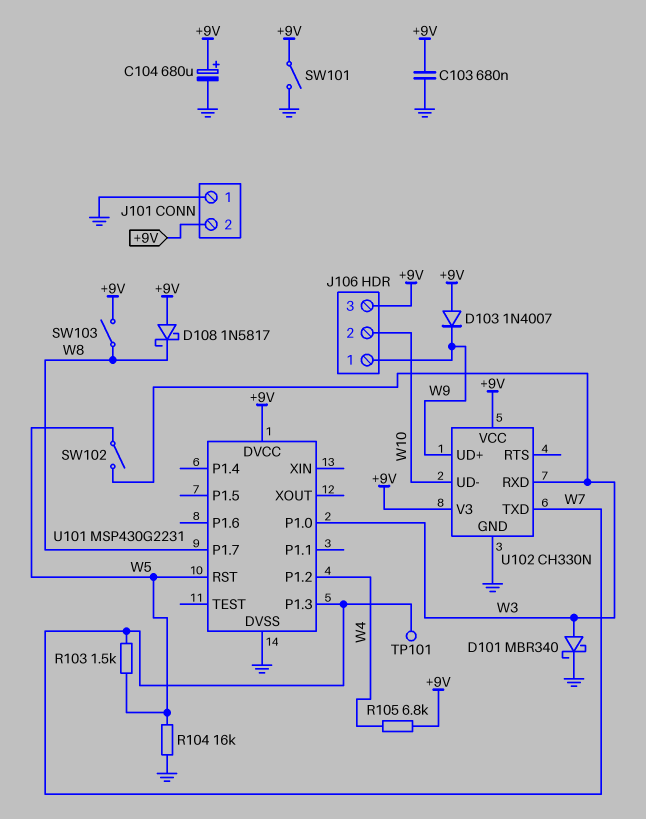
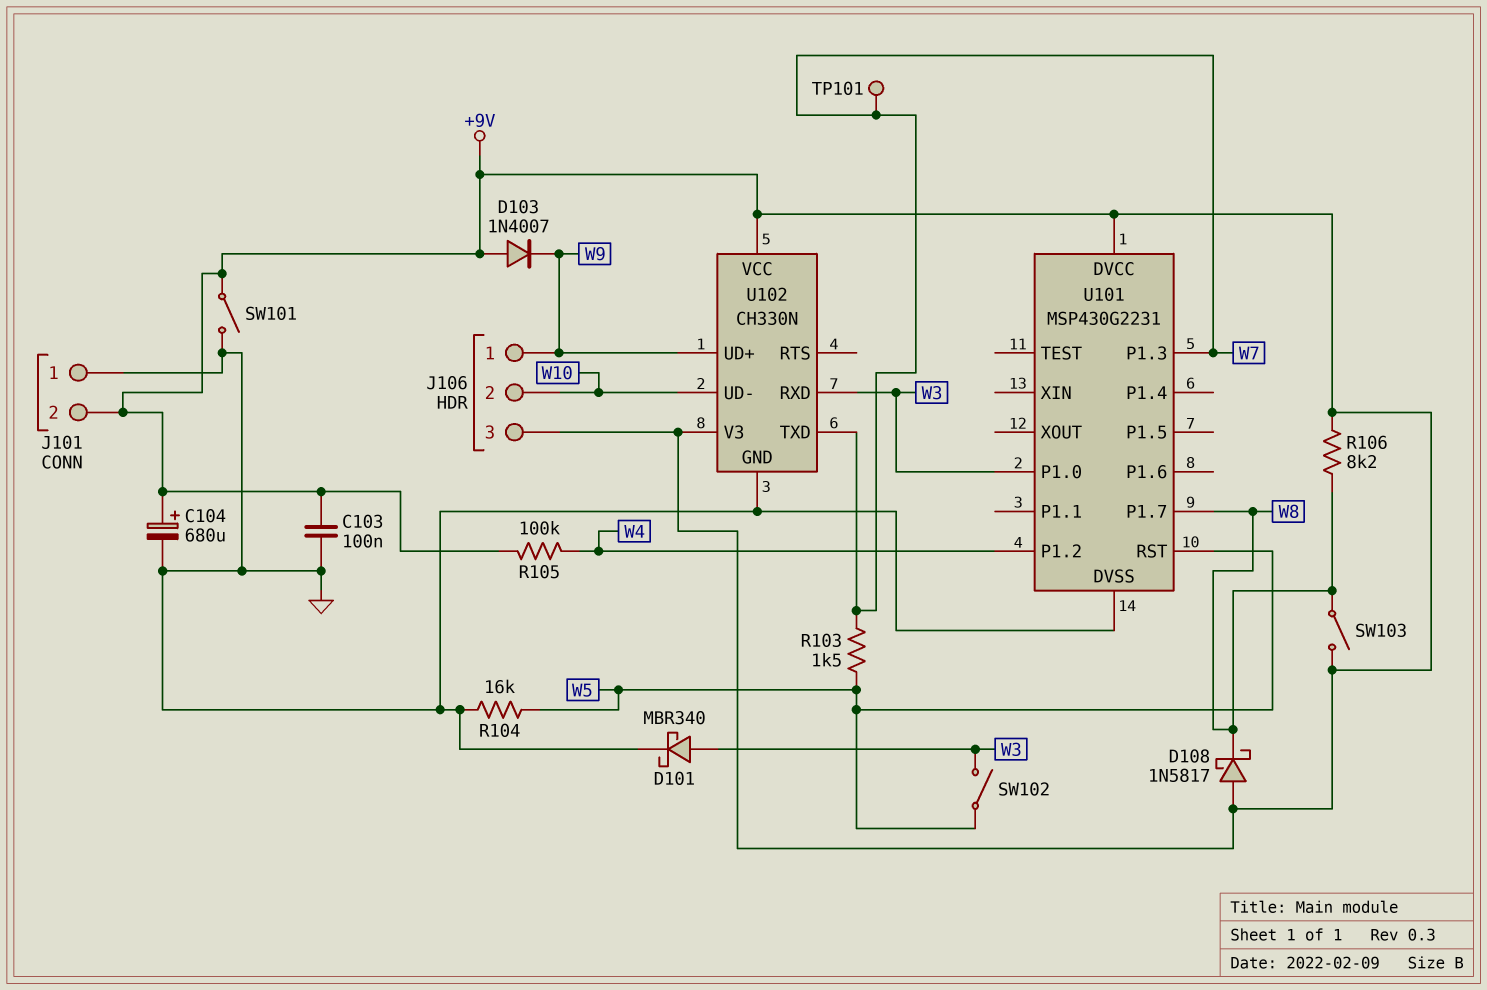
C103: 680nF (+9V, GND) -> 100nF (+9V, GND)
R105: 6.8k (+9V, W4) -> 100k (+9V, W4)
R106: none -> 8.2k (+9V, W8)

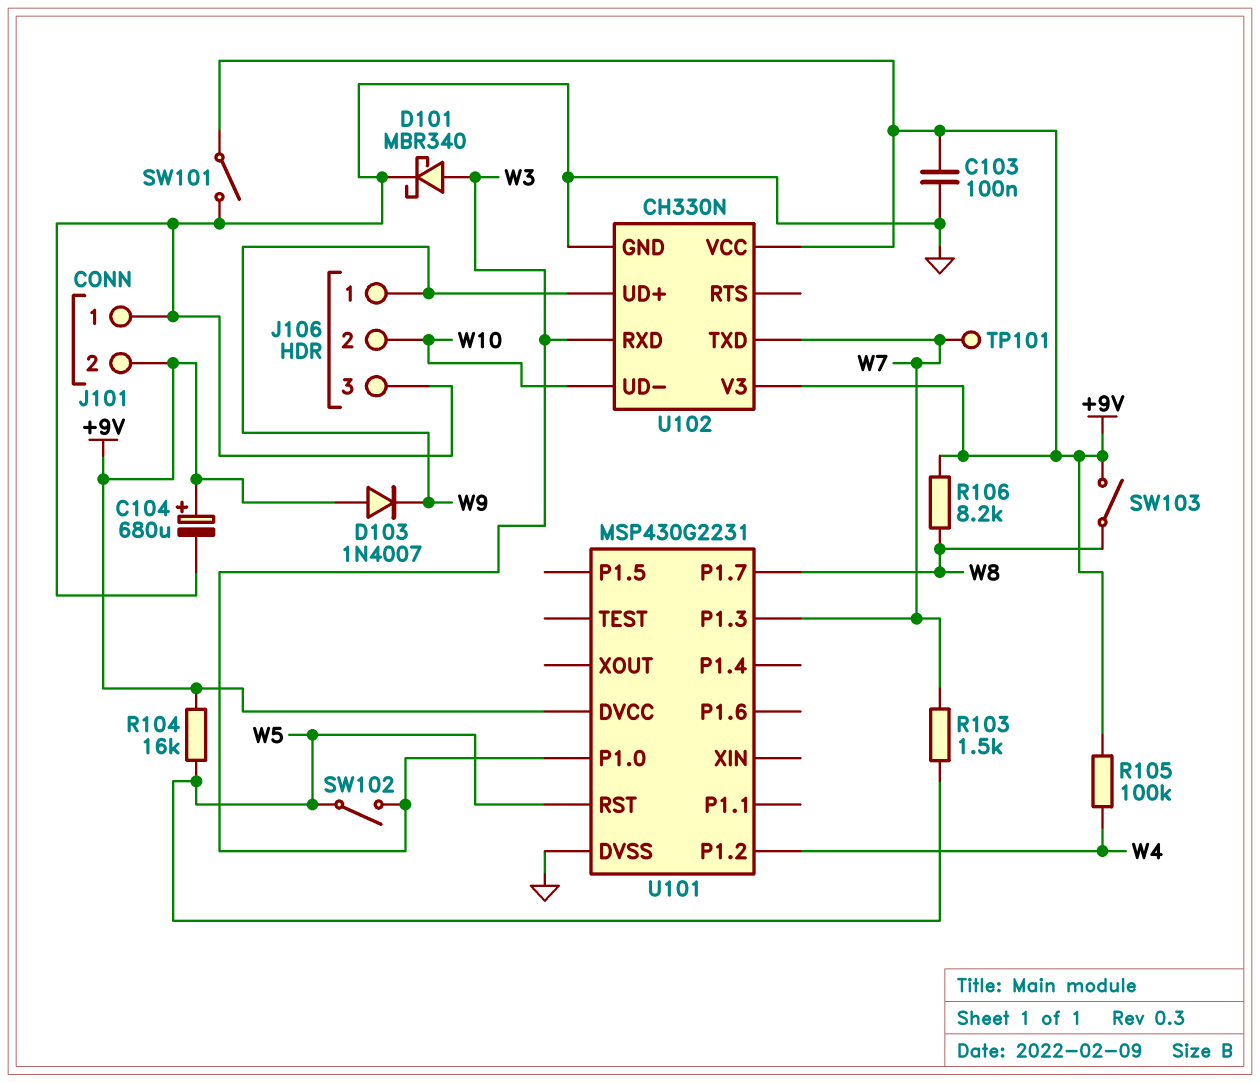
D108: schottky 1N5817 (A +9V, K W8) -> none
J106 pin 3: +9V -> GND
R104: 16k (GND, W5) -> 16k (+9V, W5)

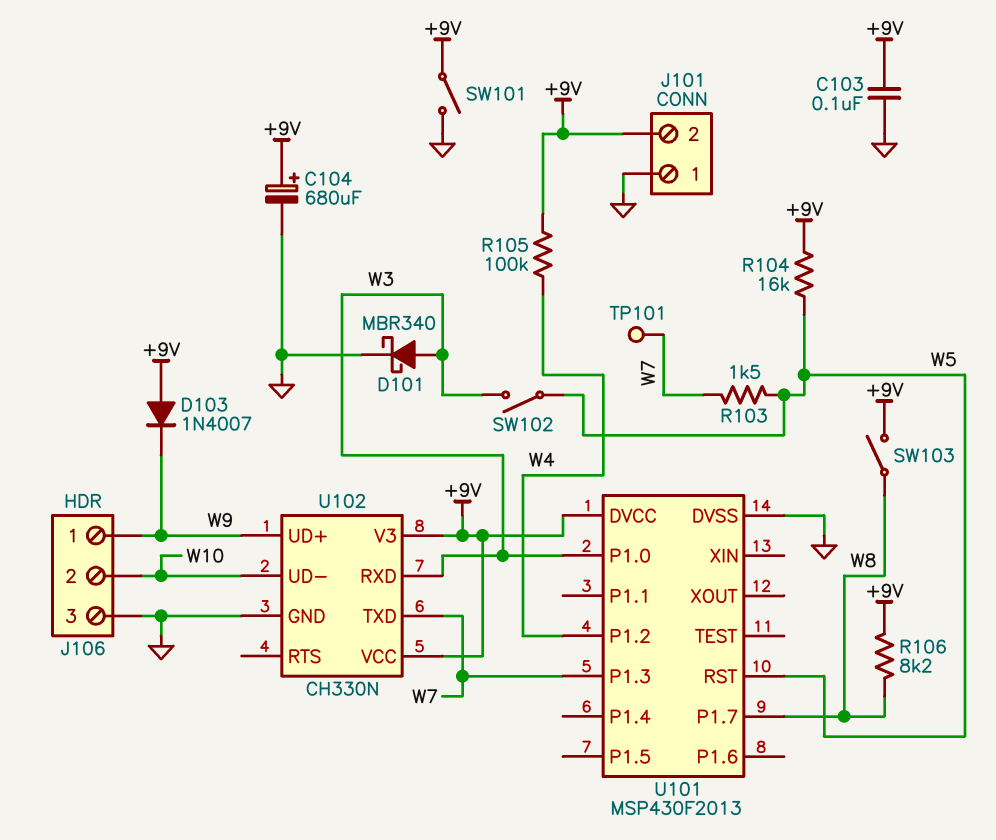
U101: MSP430G2231 -> MSP430F2013

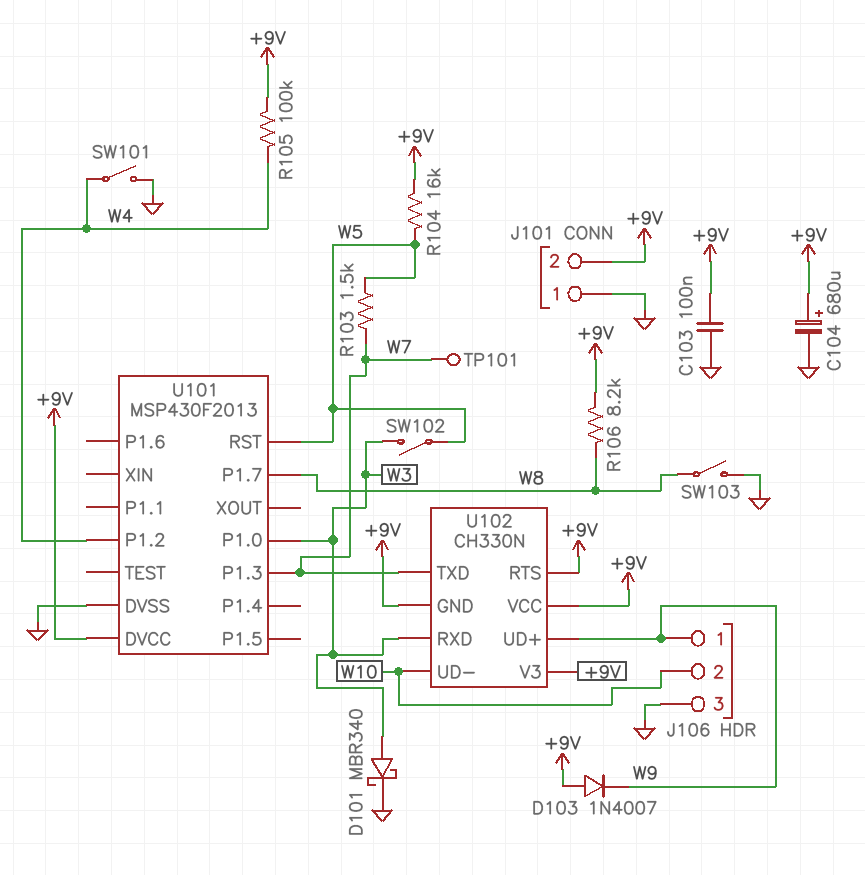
SW101: switch (+9V, GND) -> switch (GND, W4)
SW103: switch (+9V, W8) -> switch (GND, W8)
U102 pin GND: GND -> +9V
U102 pin RTS: none -> +9V

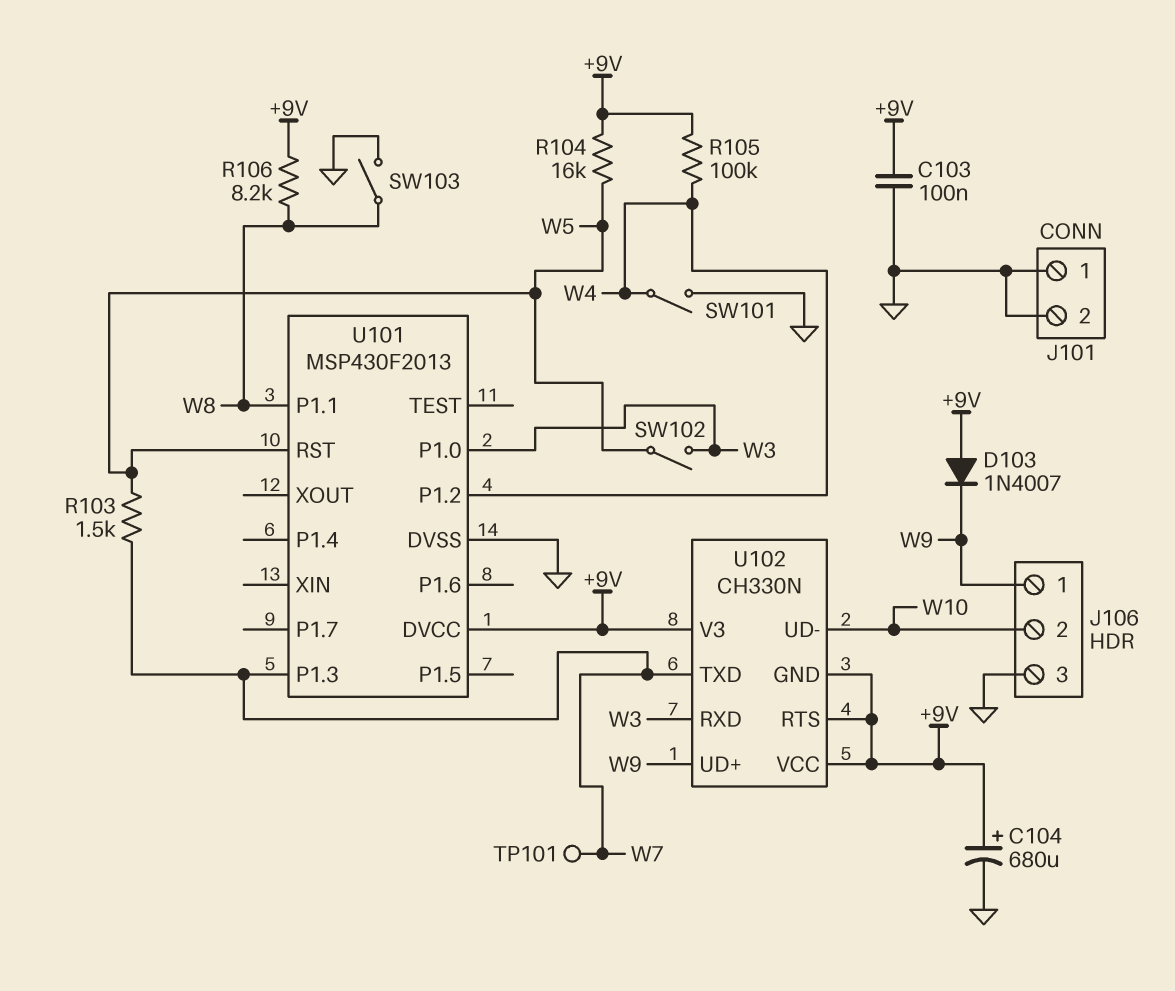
D101: schottky MBR340 (A W3, K GND) -> none
J101 pin 2: +9V -> GND
U101 pin P1.1: none -> W8
U101 pin P1.7: W8 -> none

